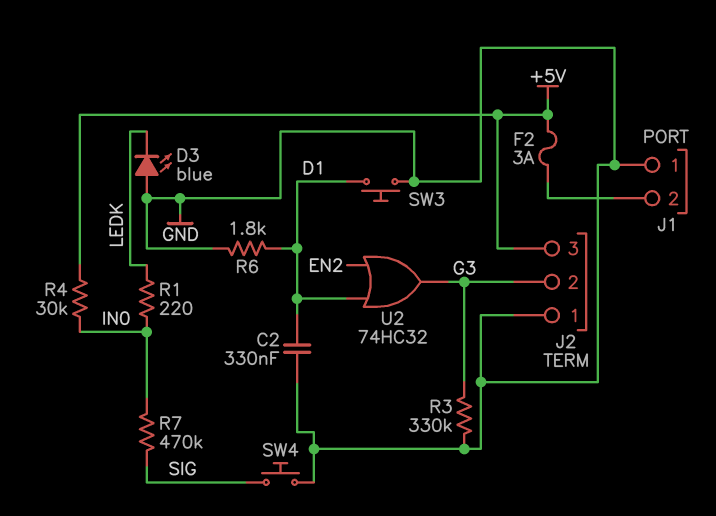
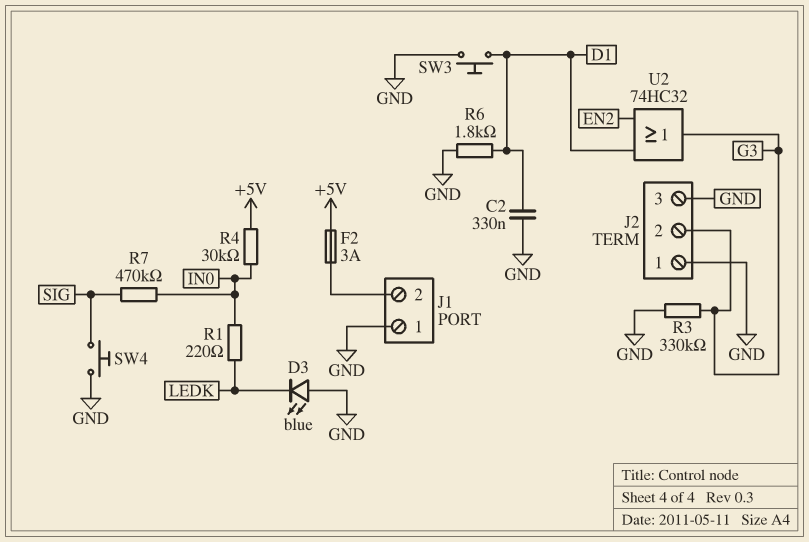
J2 pin 3: +5V -> GND

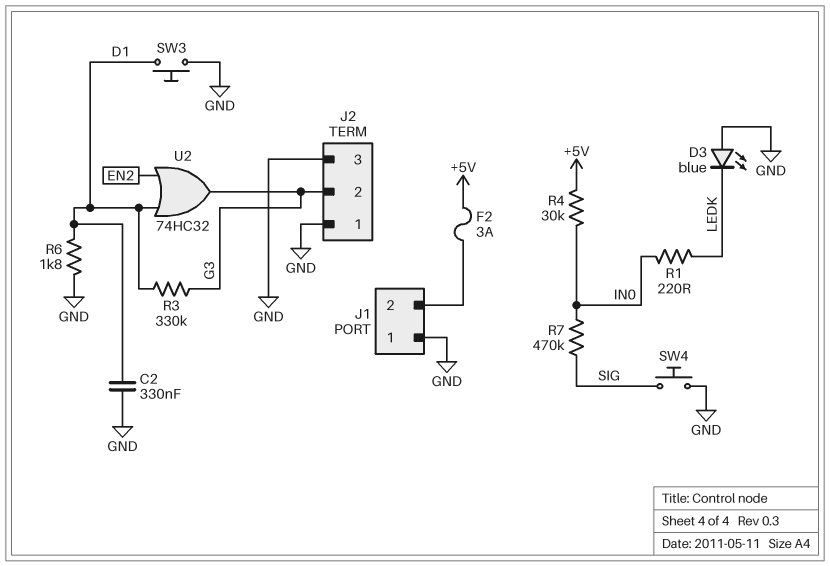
R3: 330k (G3, GND) -> 330k (D1, G3)

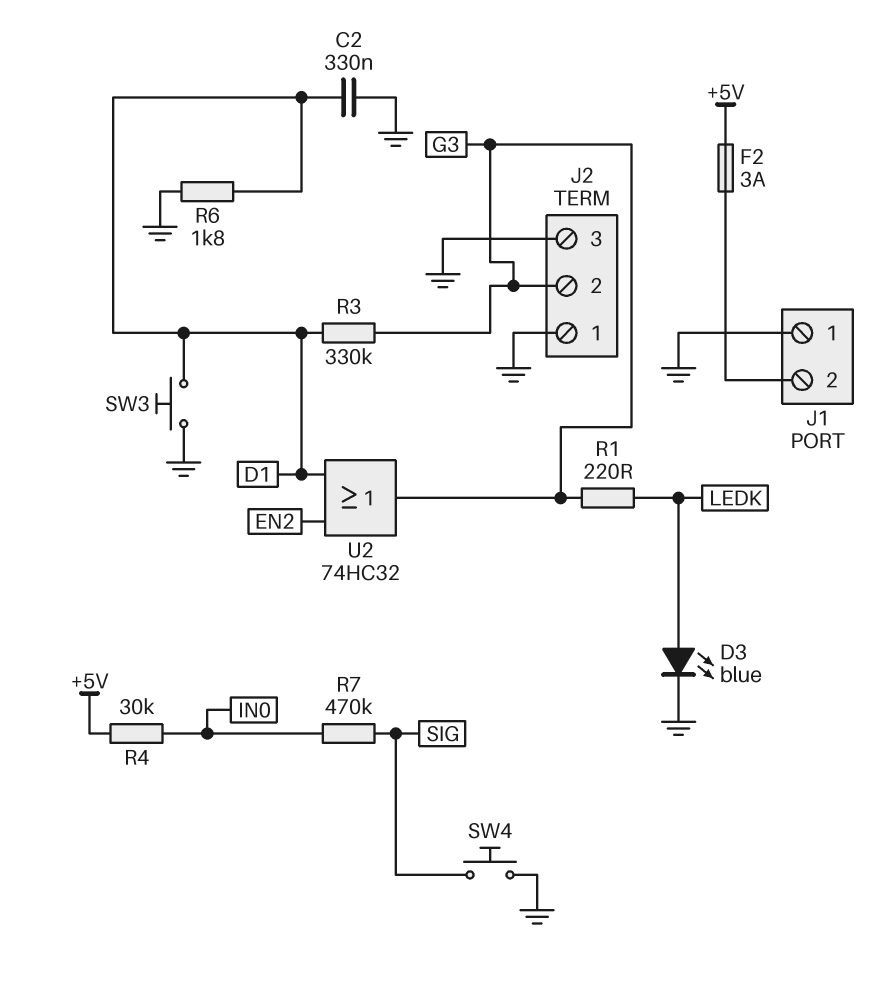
D3: LED blue (A GND, K LEDK) -> LED blue (A LEDK, K GND)
R1: 220 (IN0, LEDK) -> 220 (G3, LEDK)

